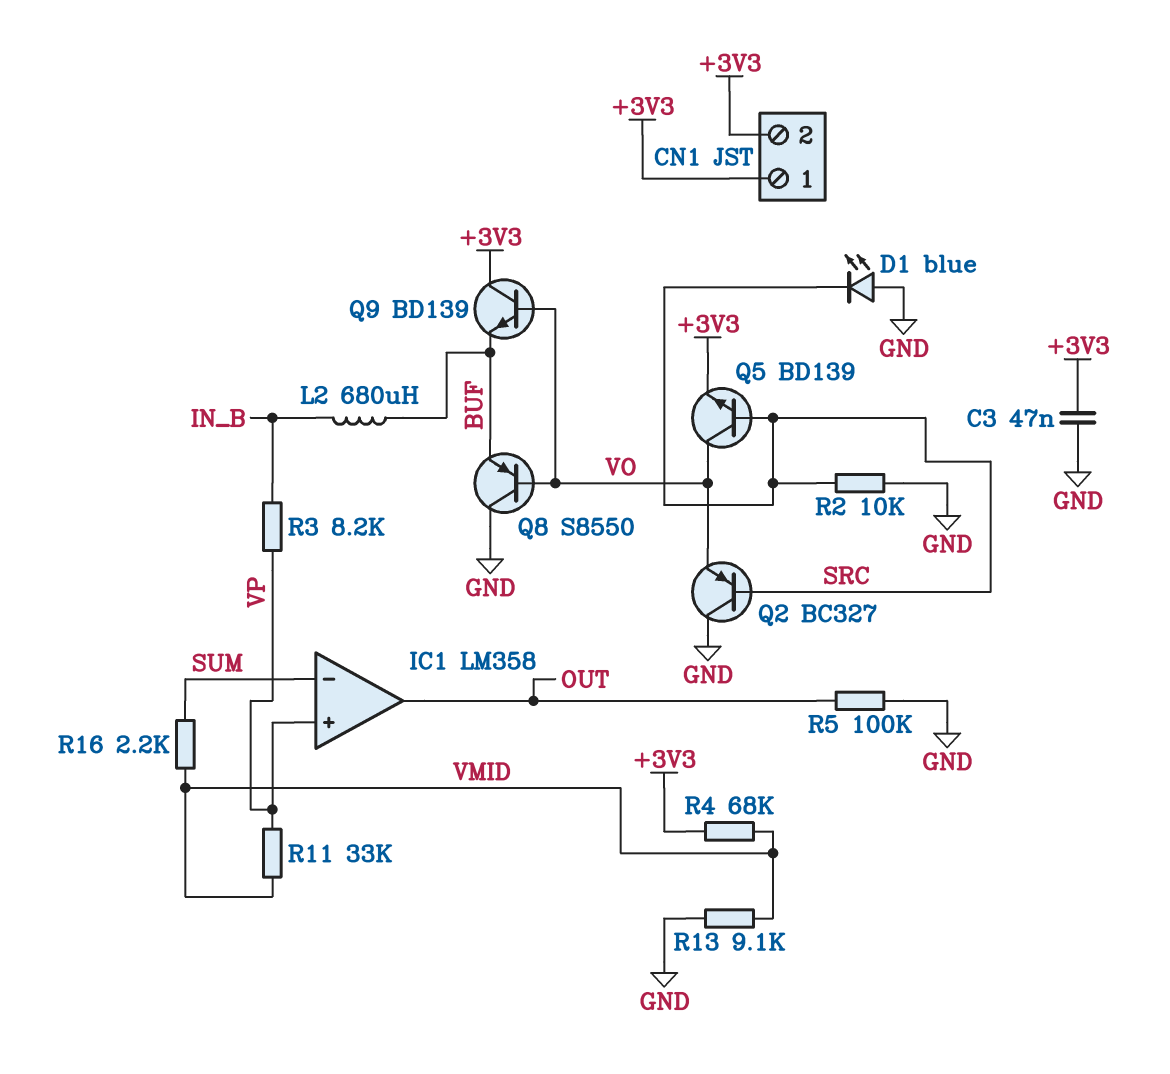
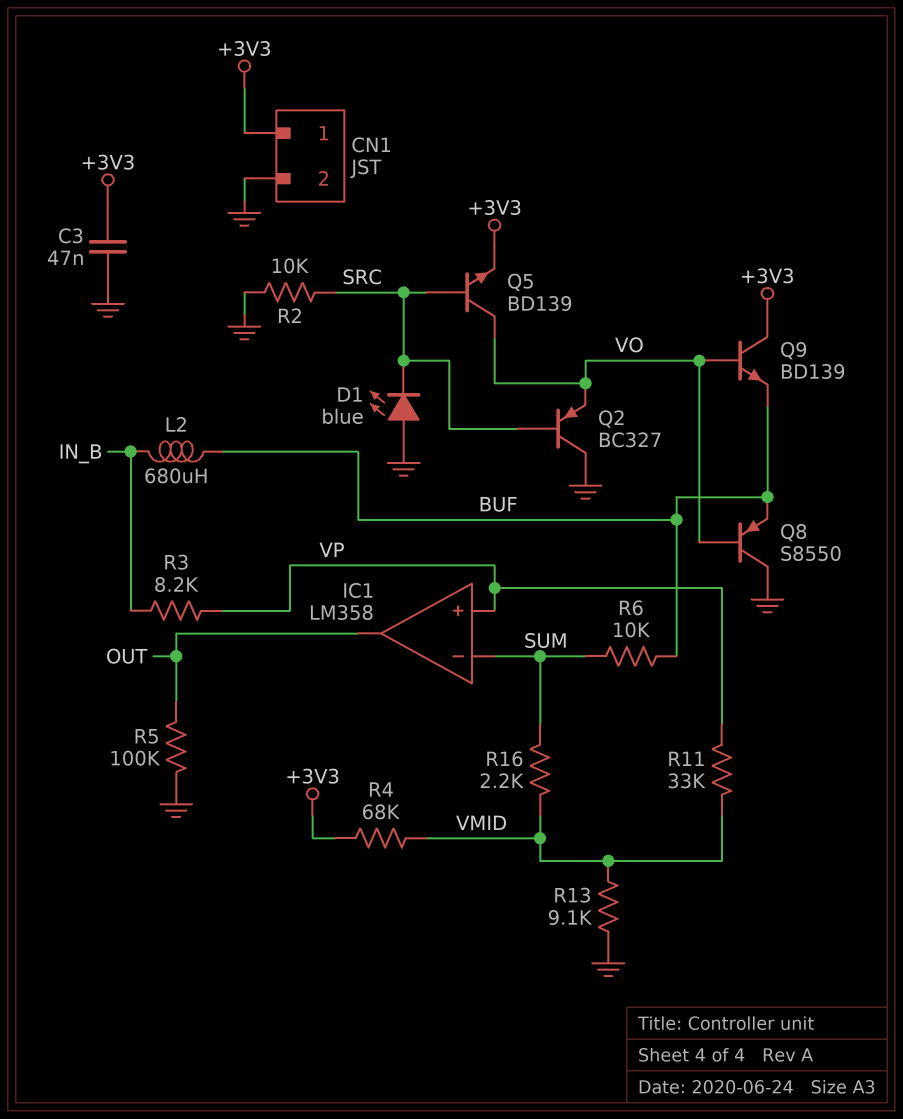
CN1 pin 2: +3V3 -> GND
R6: none -> 10k (BUF, SUM)

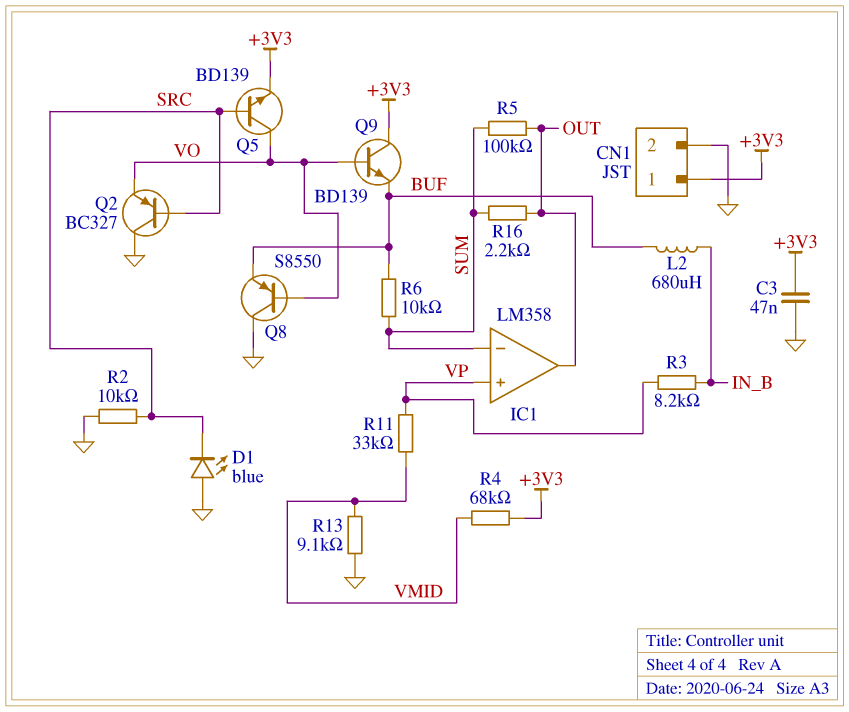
R5: 100k (GND, OUT) -> 100k (OUT, SUM)
R16: 2.2k (SUM, VMID) -> 2.2k (OUT, SUM)

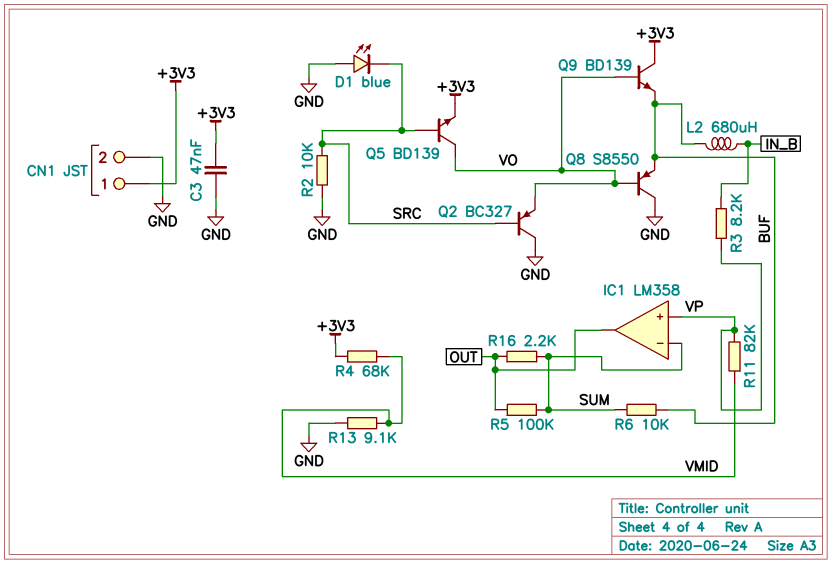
R11: 33k (VMID, VP) -> 82k (VMID, VP)

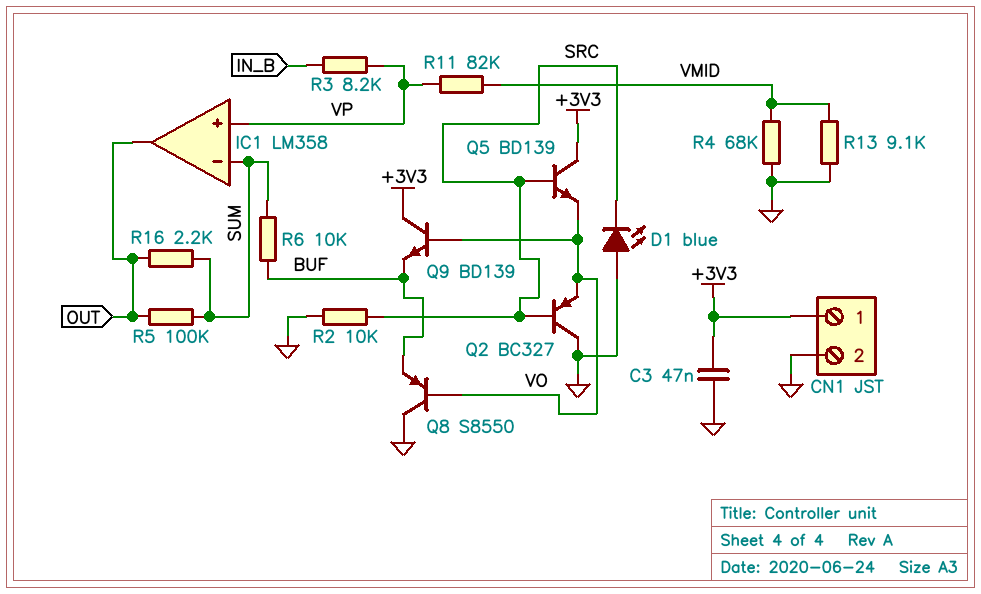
L2: 680uH (BUF, IN_B) -> none
Q5: NPN BD139 (B SRC, C VO, E +3V3) -> NPN BD139 (B SRC, C +3V3, E VO)
R4: 68k (+3V3, VMID) -> 68k (GND, VMID)

